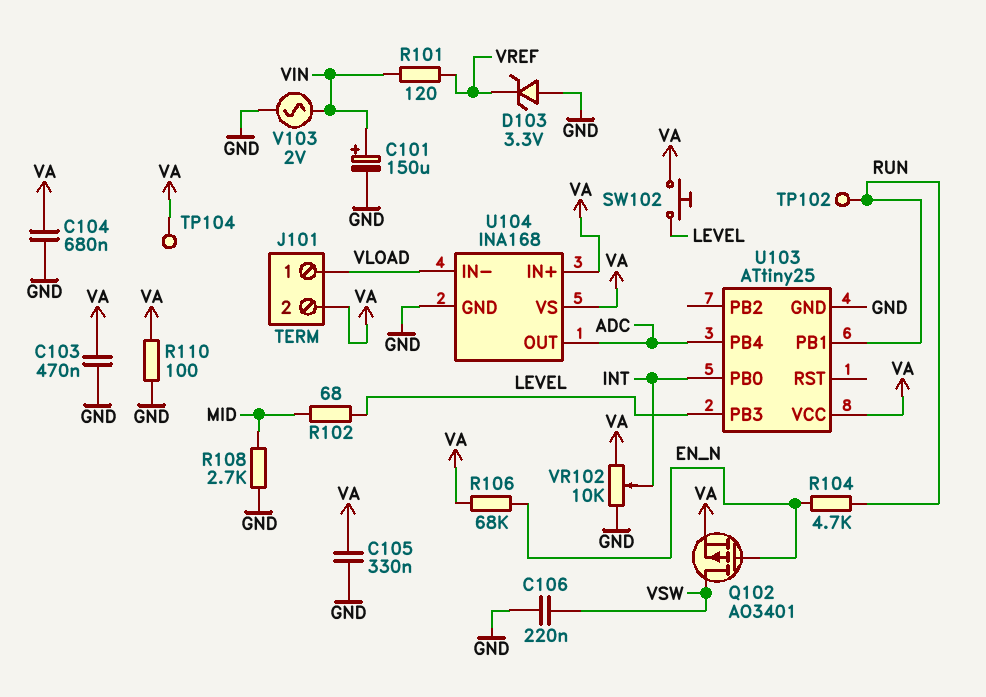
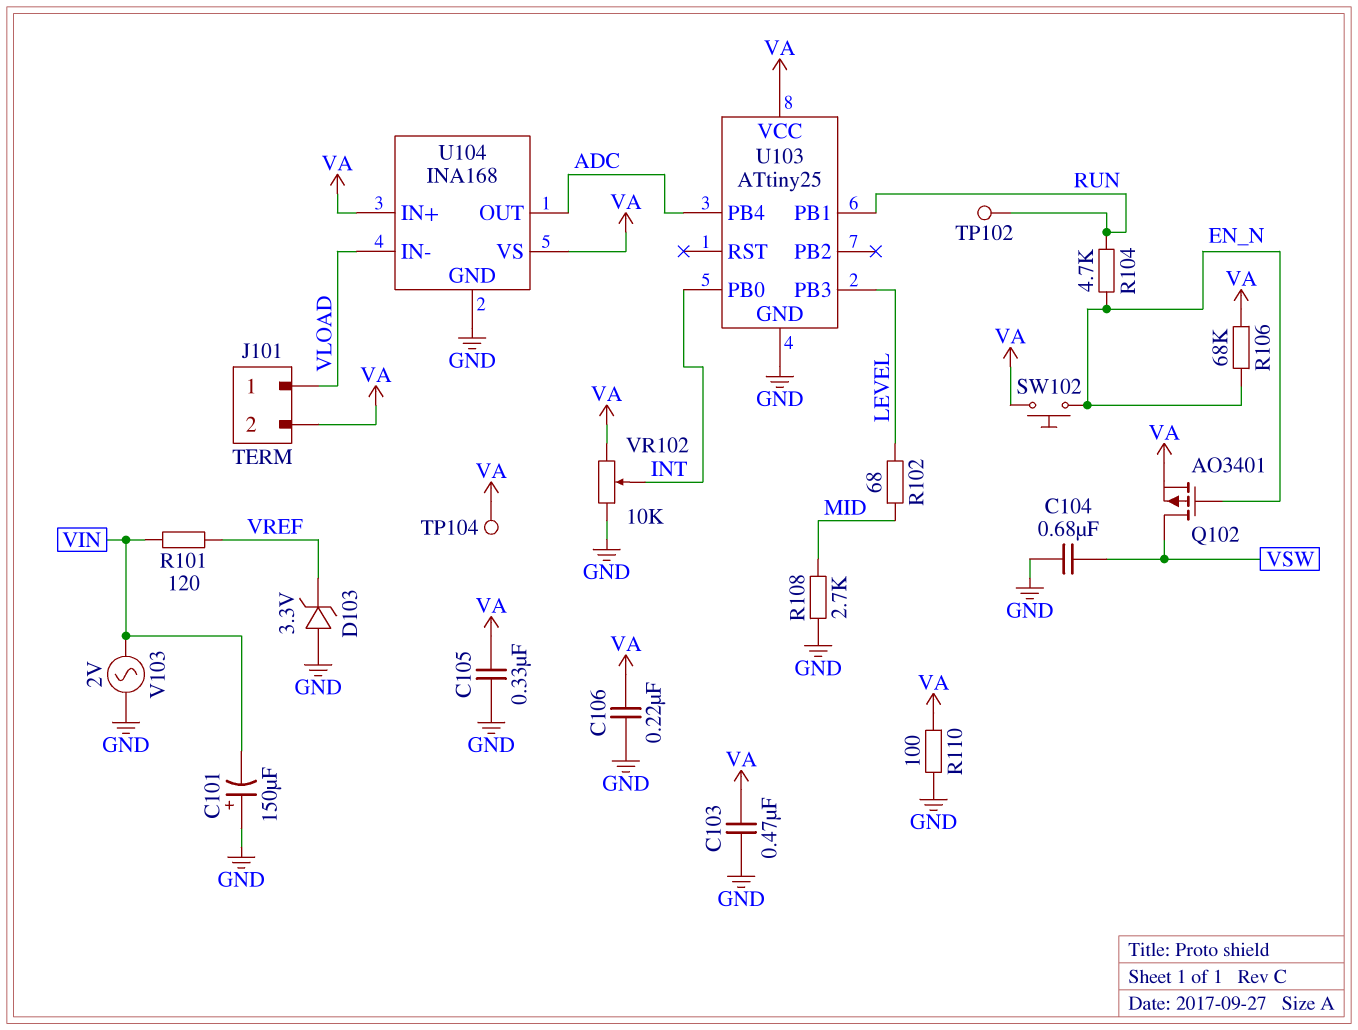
C101: 150uF (plus VIN, minus GND) -> 150uF (plus GND, minus VIN)
C104: 680nF (GND, VA) -> 680nF (GND, VSW)
C106: 220nF (GND, VSW) -> 220nF (GND, VA)
SW102: button (LEVEL, VA) -> button (EN_N, VA)

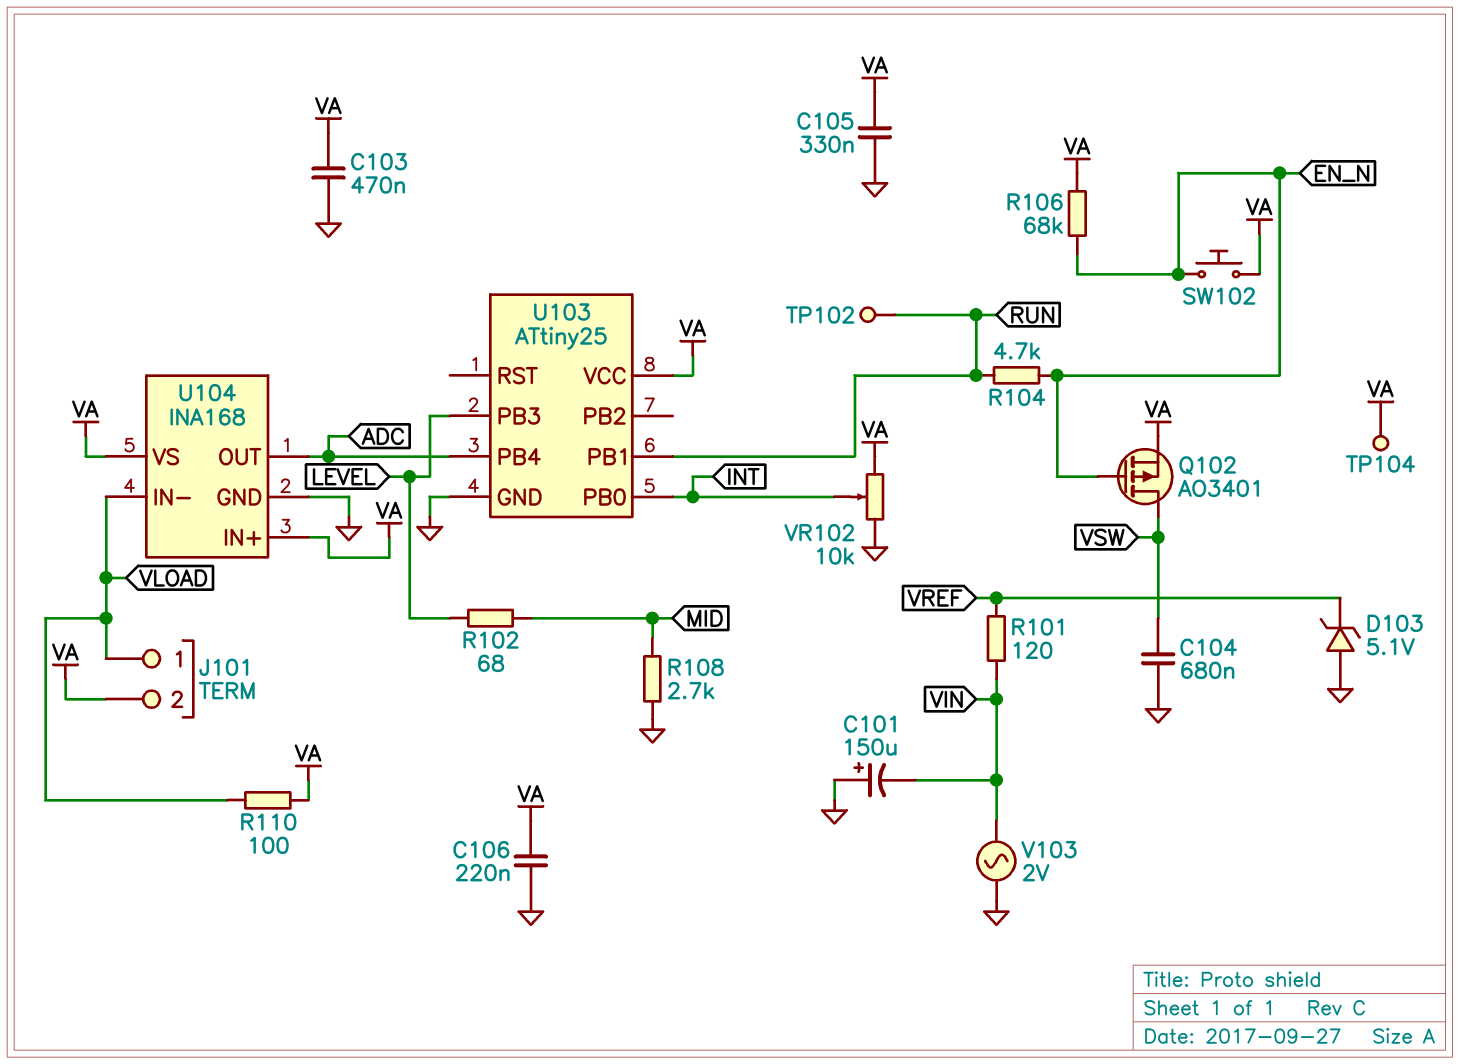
D103: zener 3.3V (A GND, K VREF) -> zener 5.1V (A GND, K VREF)
R110: 100 (GND, VA) -> 100 (VA, VLOAD)

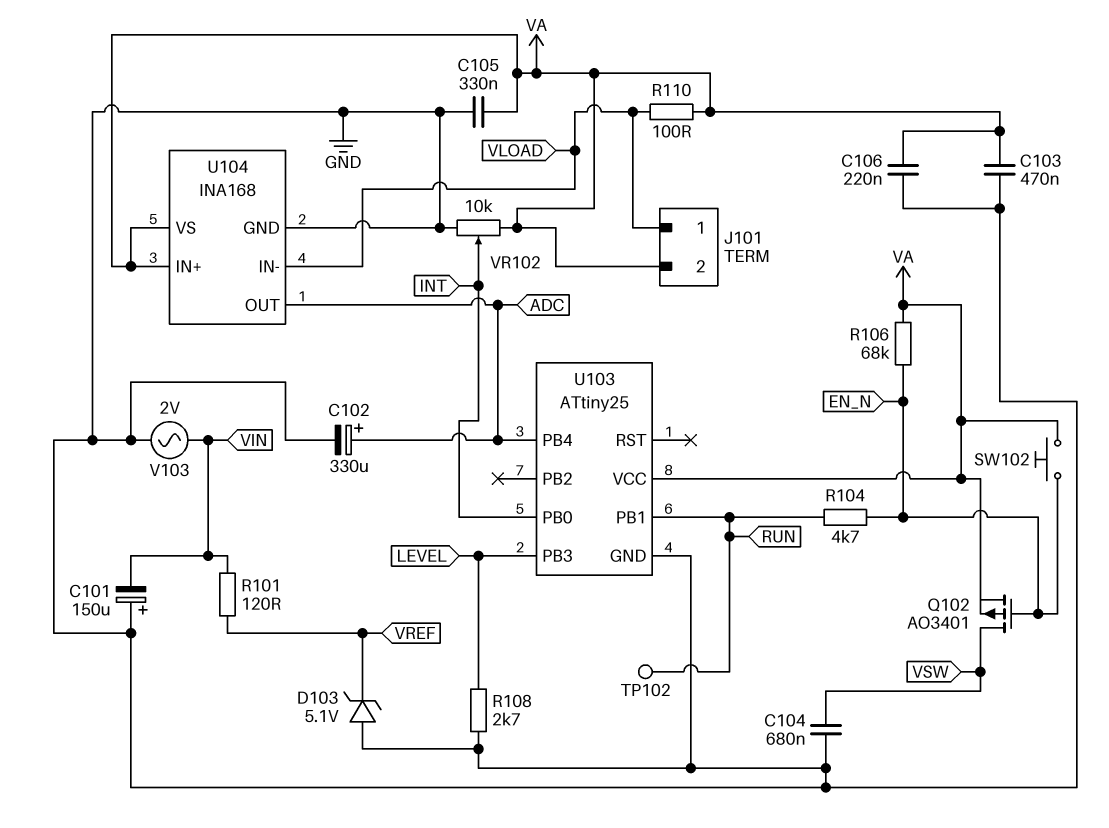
C102: none -> 330uF (plus ADC, minus GND)
R102: 68 (LEVEL, MID) -> none
R108: 2.7k (GND, MID) -> 2.7k (GND, LEVEL)
TP104: test point (VA) -> none

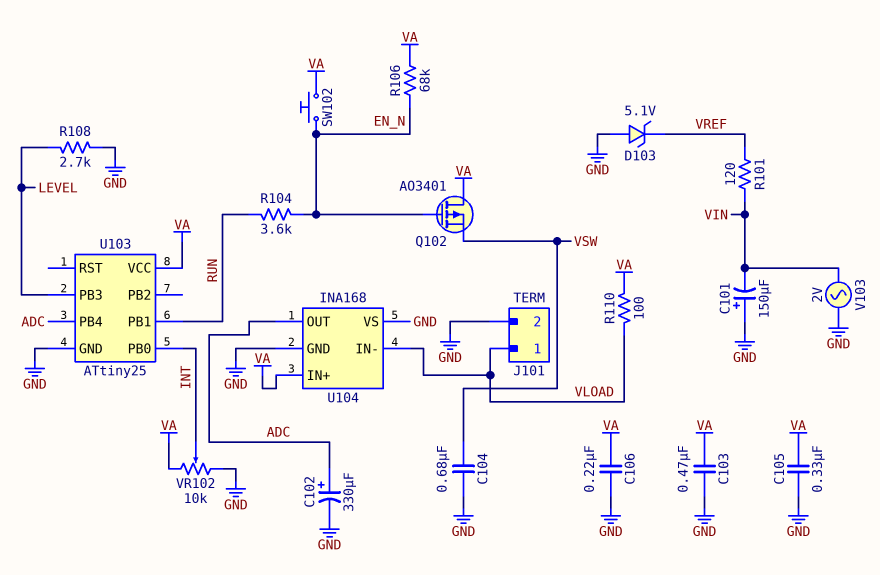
J101 pin 2: VA -> GND
Q102: PMOS AO3401 (G EN_N, D VSW, S VA) -> PMOS AO3401 (G EN_N, D VA, S VSW)
R104: 4.7k (EN_N, RUN) -> 3.6k (EN_N, RUN)
TP102: test point (RUN) -> none
U104 pin VS: VA -> GND

